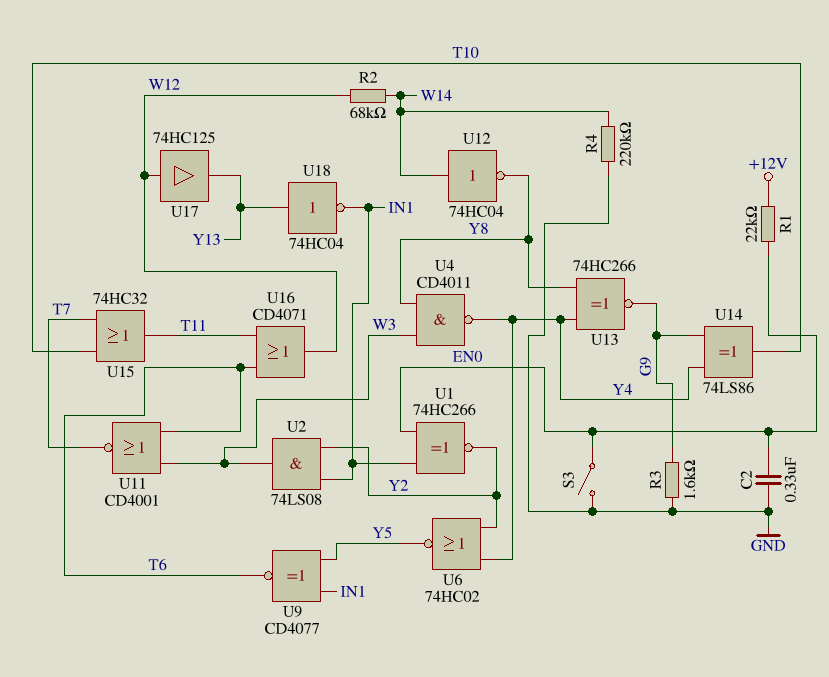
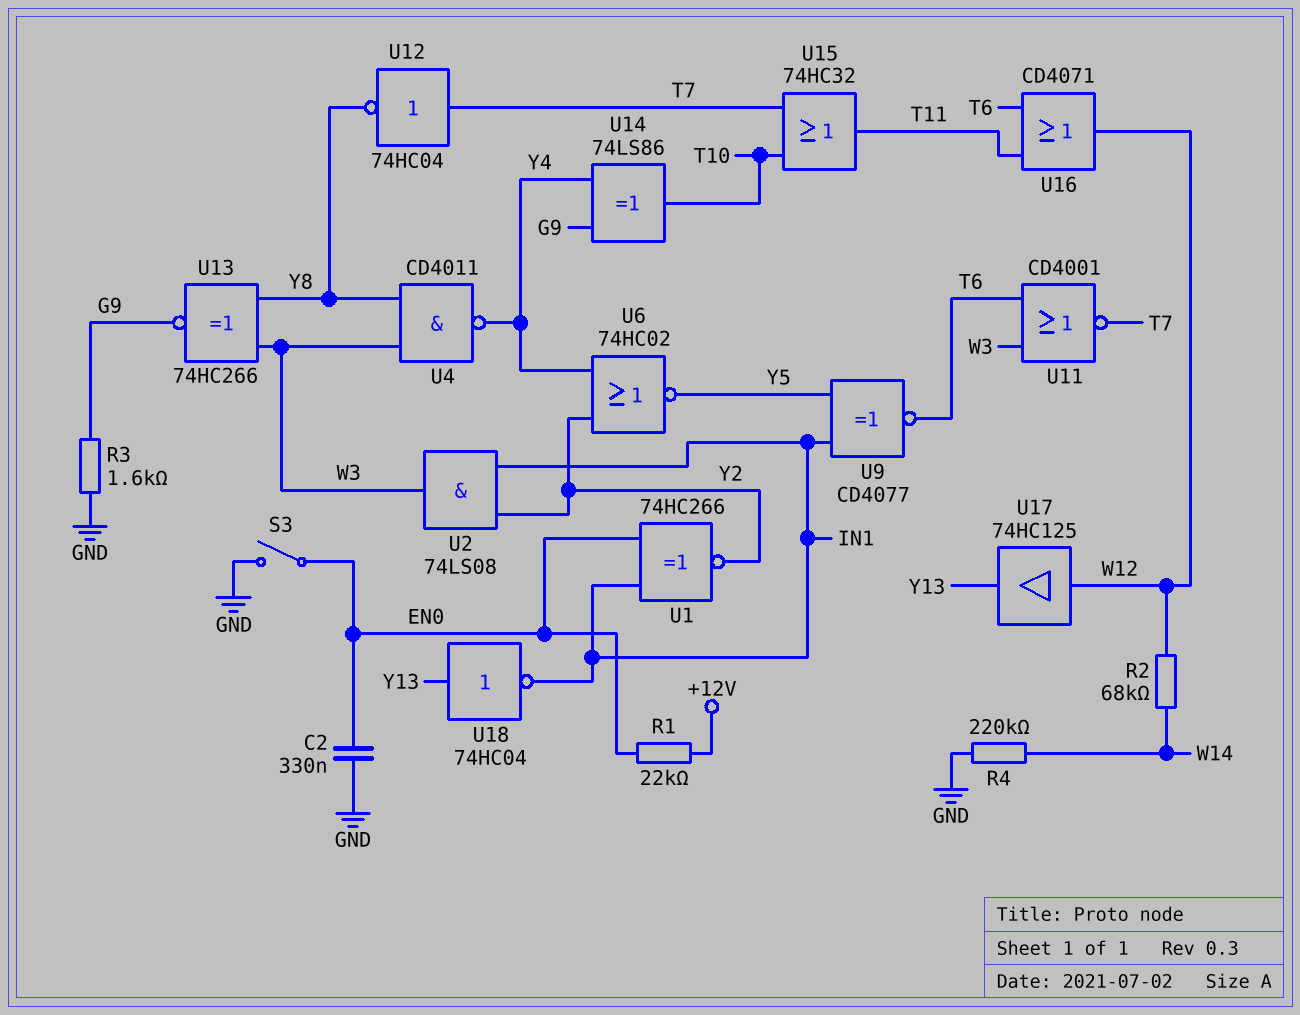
U12: NOT 74HC04 (in W14, out Y8) -> NOT 74HC04 (in T7, out Y8)
U13: XNOR 74HC266 (in Y4, in Y8, out G9) -> XNOR 74HC266 (in W3, in Y8, out G9)

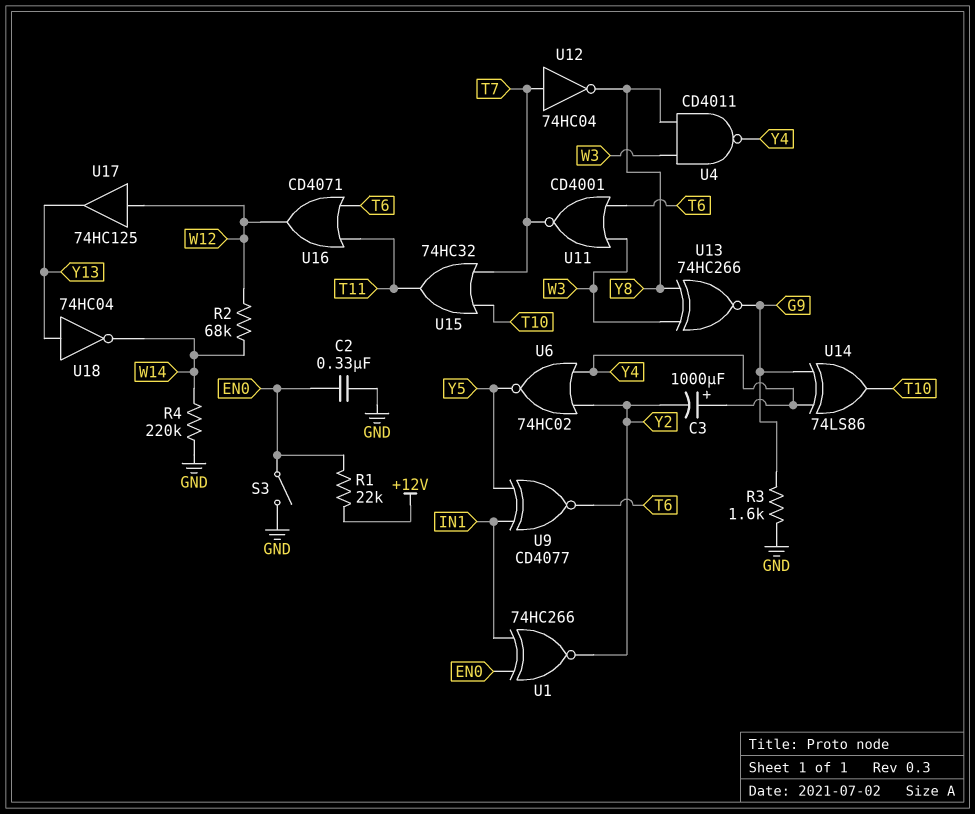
C3: none -> 1000uF (plus Y4, minus Y2)
U2: AND 74LS08 (in IN1, in Y2, out W3) -> none
U18: NOT 74HC04 (in Y13, out IN1) -> NOT 74HC04 (in Y13, out W14)

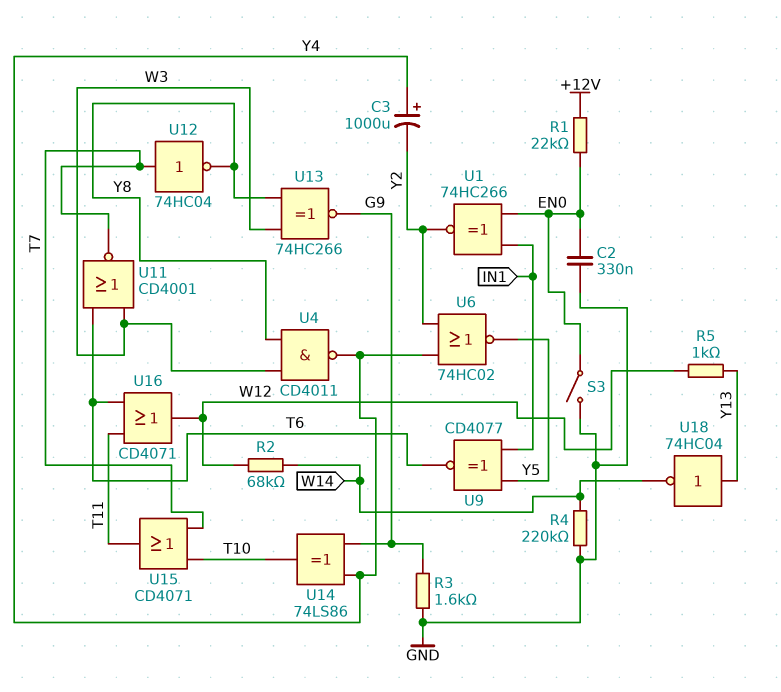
R5: none -> 1k (W12, Y13)
U15: OR 74HC32 (in T7, in T10, out T11) -> OR CD4071 (in T7, in T10, out T11)
U17: buffer 74HC125 (in W12, out Y13) -> none

